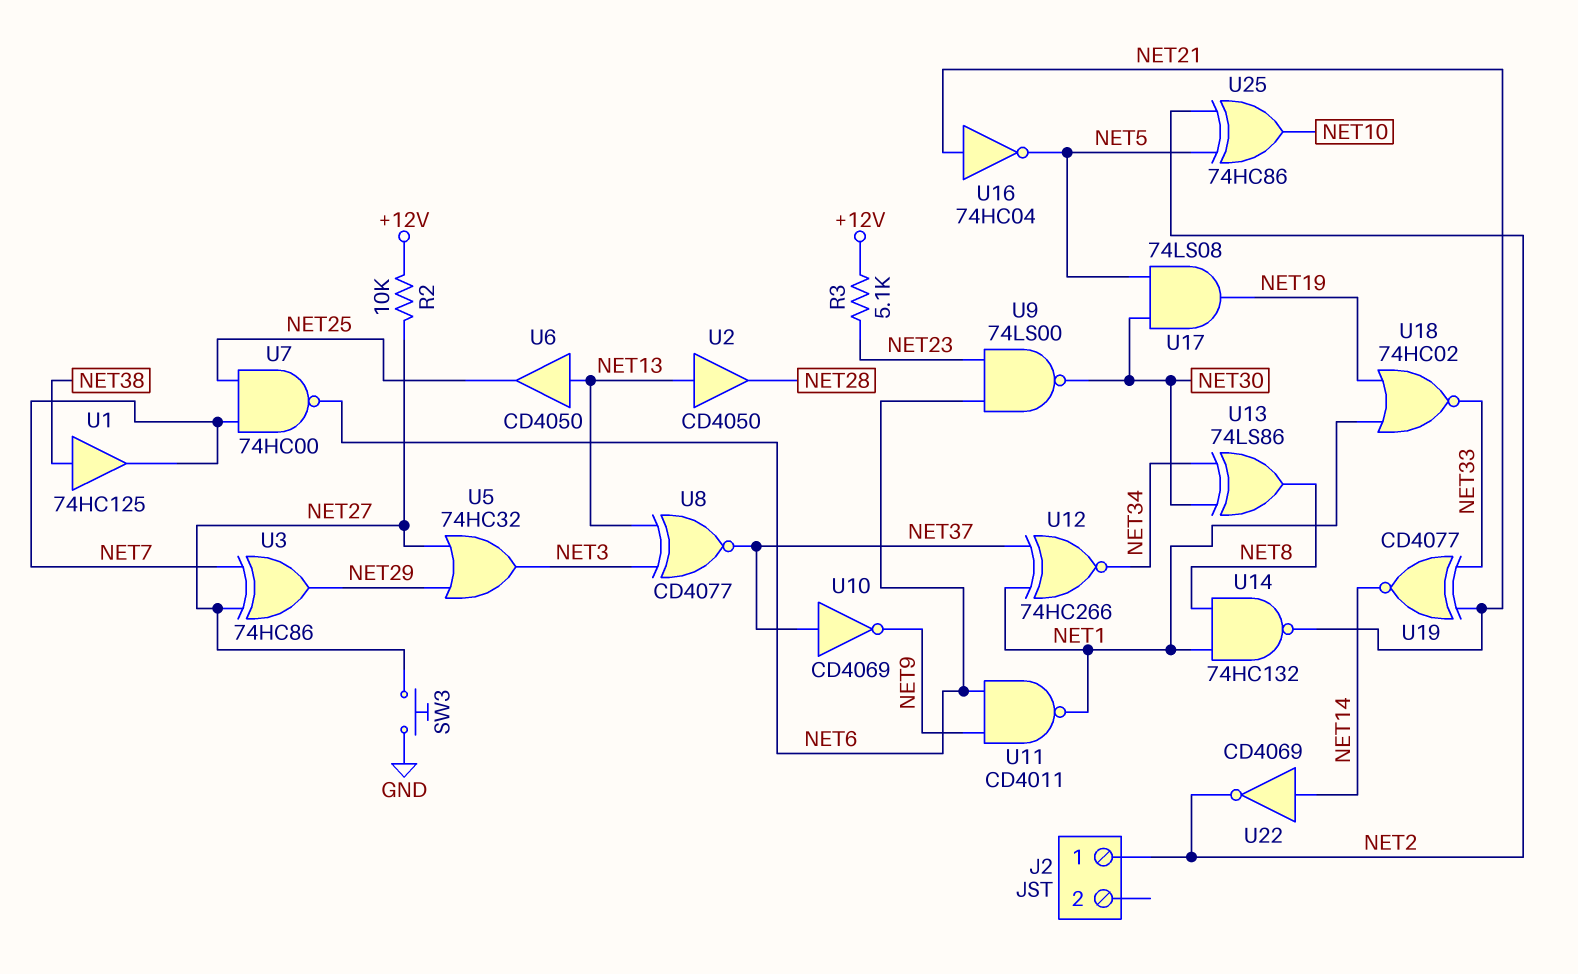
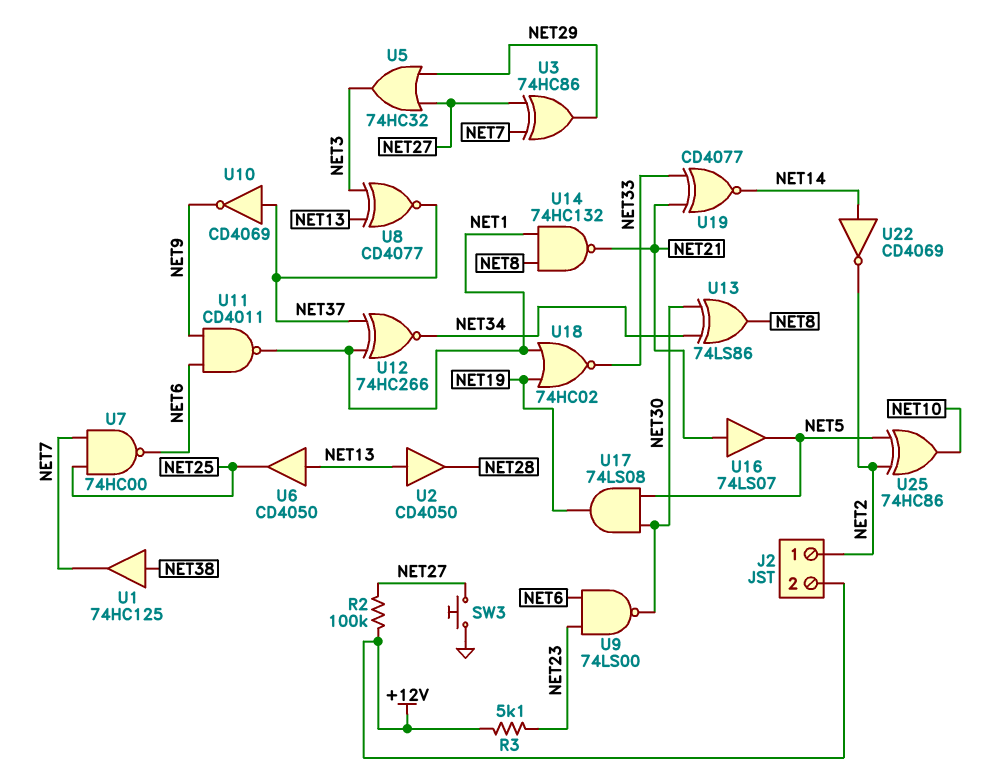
J2 pin 2: none -> +12V
R2: 10k (+12V, NET27) -> 100k (+12V, NET27)
U16: NOT 74HC04 (in NET21, out NET5) -> buffer 74LS07 (in NET21, out NET5)

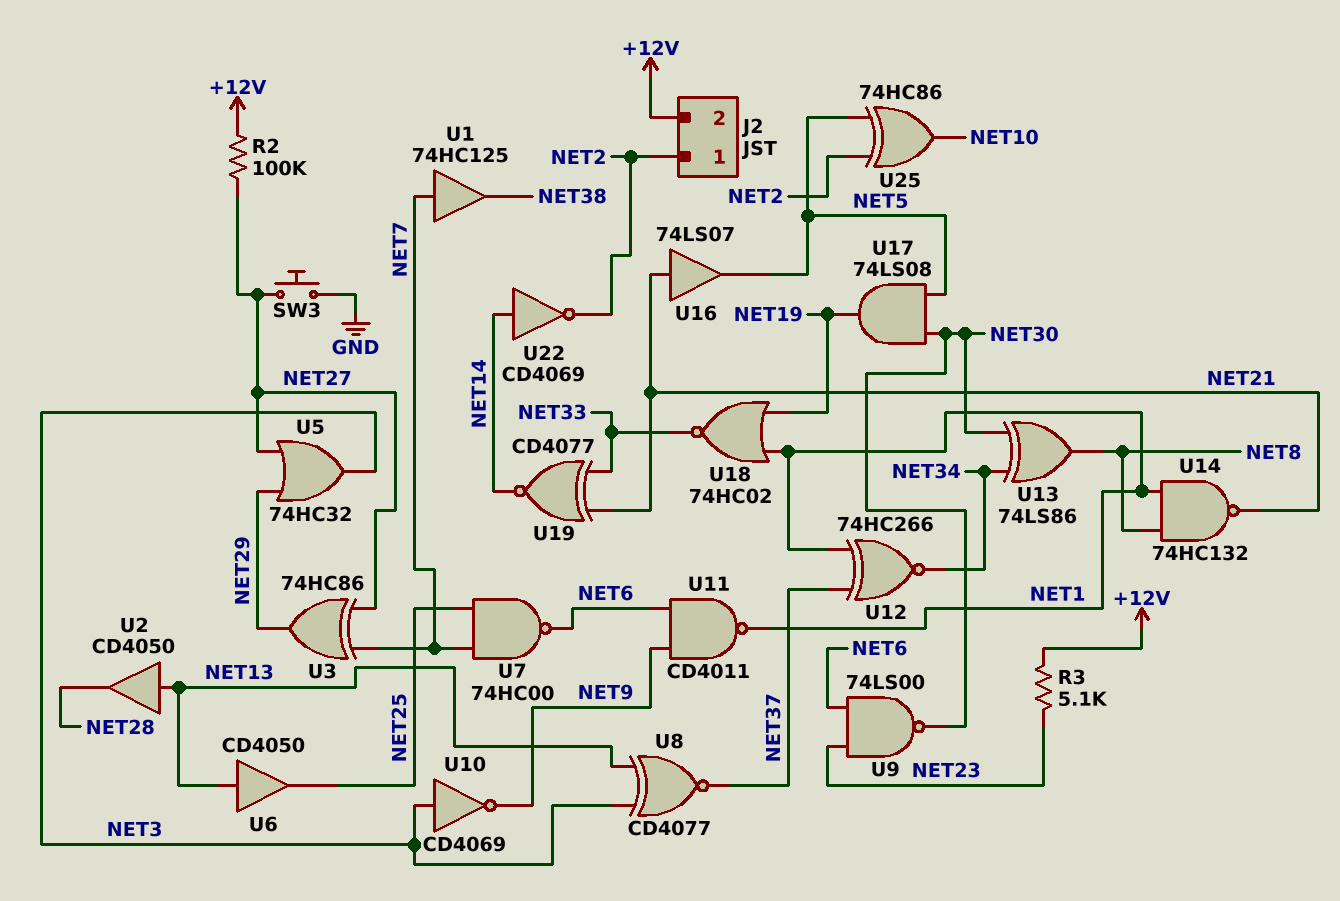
U1: buffer 74HC125 (in NET38, out NET7) -> buffer 74HC125 (in NET7, out NET38)
U10: NOT CD4069 (in NET37, out NET9) -> NOT CD4069 (in NET3, out NET9)

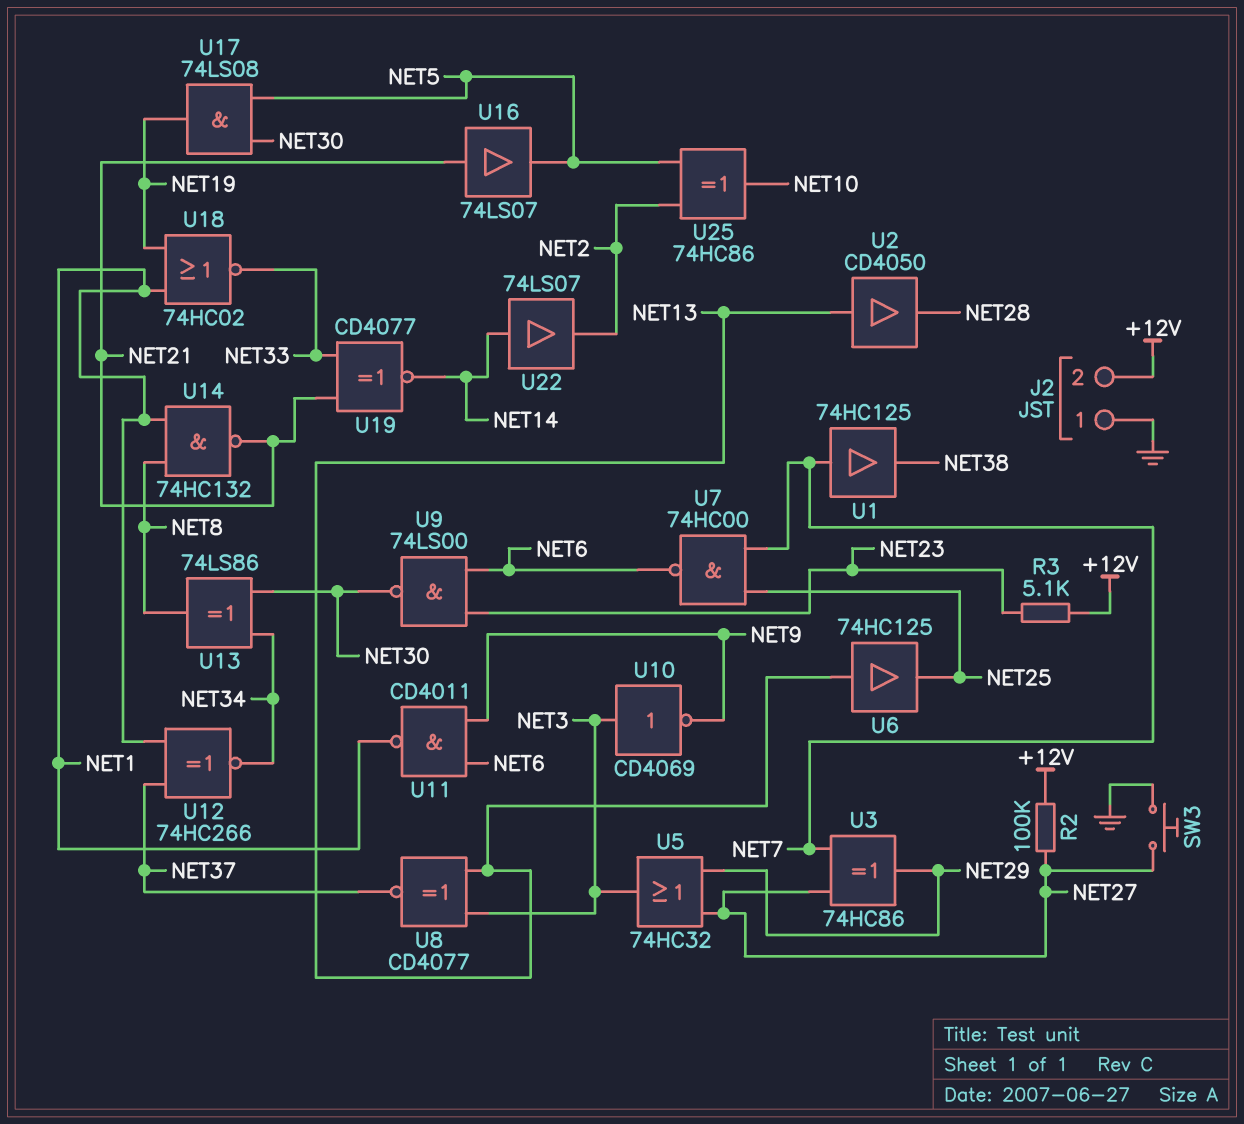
J2 pin 1: NET2 -> GND
U6: buffer CD4050 (in NET13, out NET25) -> buffer 74HC125 (in NET13, out NET25)
U22: NOT CD4069 (in NET14, out NET2) -> buffer 74LS07 (in NET14, out NET2)

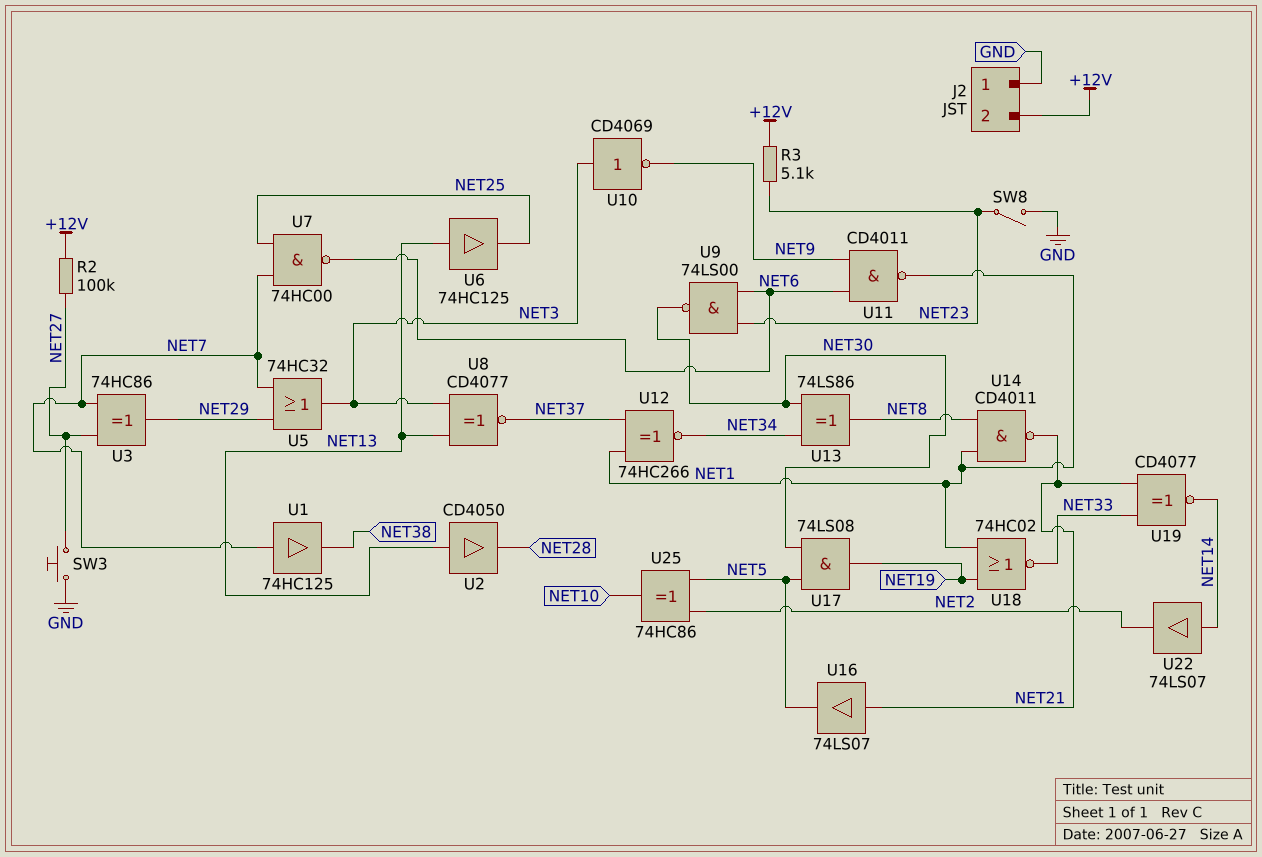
SW8: none -> switch (GND, NET23)
U5: OR 74HC32 (in NET27, in NET29, out NET3) -> OR 74HC32 (in NET7, in NET29, out NET3)
U14: NAND 74HC132 (in NET1, in NET8, out NET21) -> NAND CD4011 (in NET1, in NET8, out NET21)

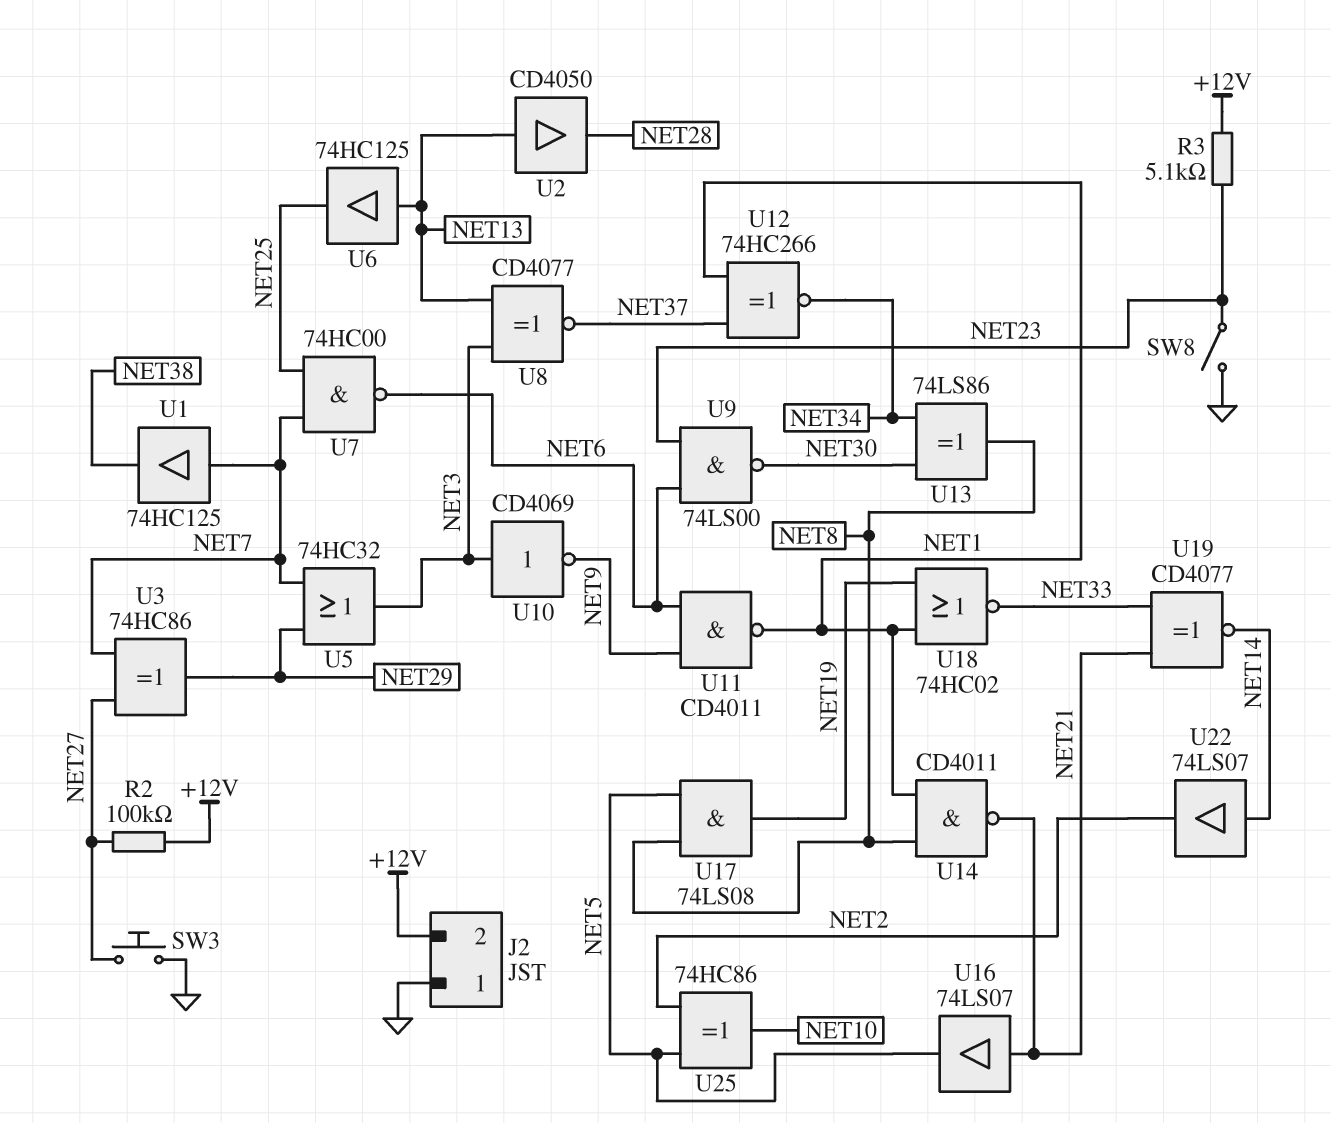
U17: AND 74LS08 (in NET5, in NET30, out NET19) -> AND 74LS08 (in NET5, in NET8, out NET19)

